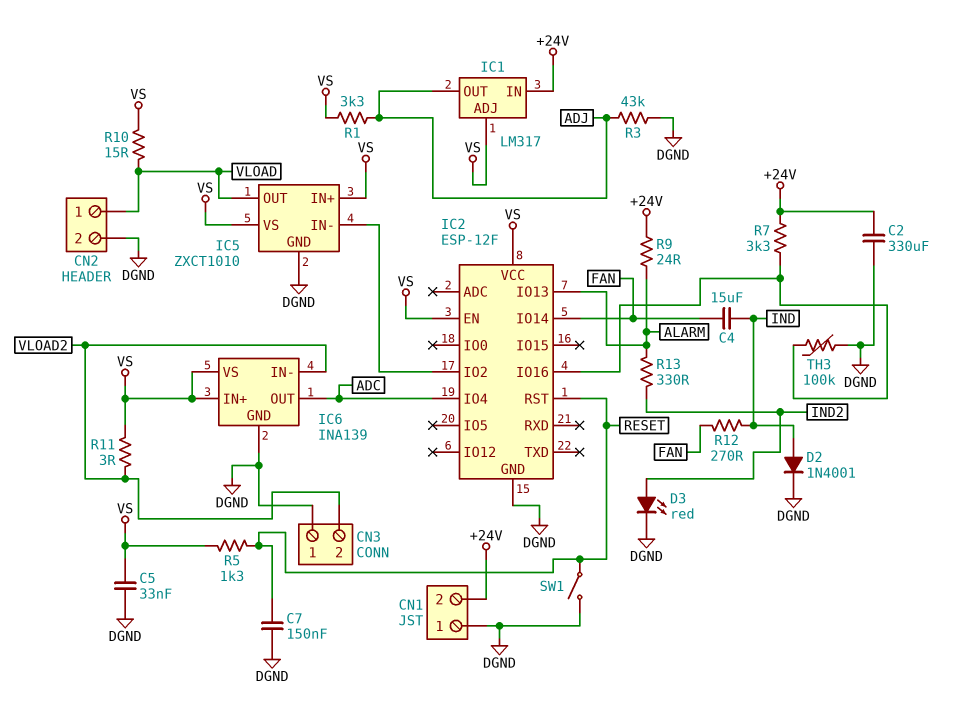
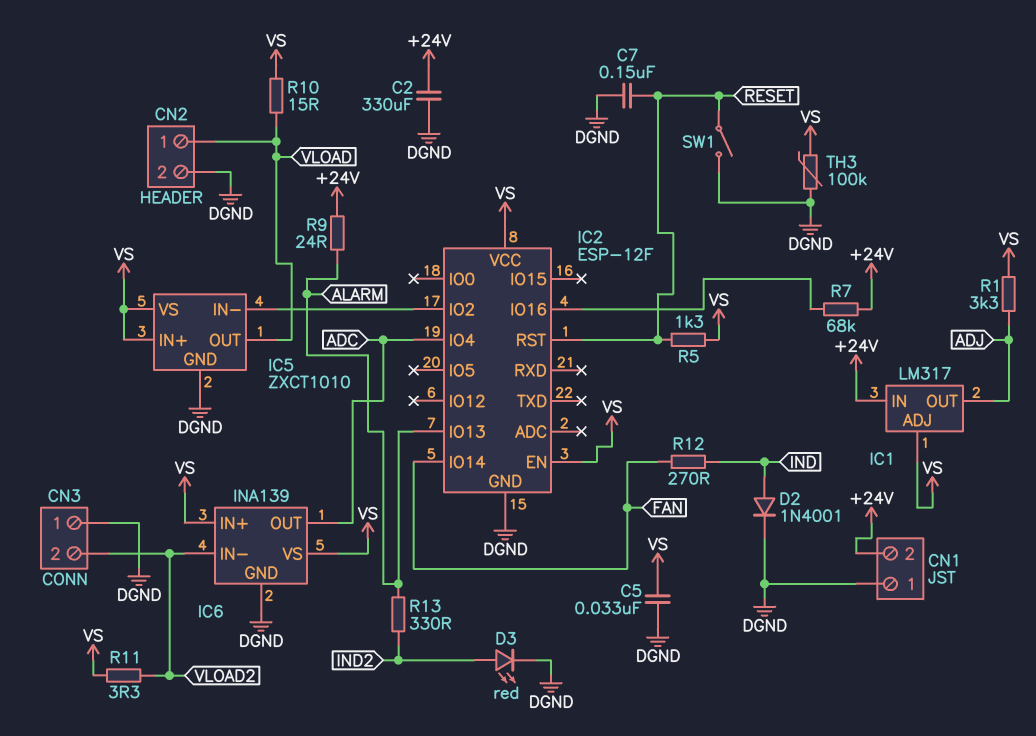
C4: 15uF (FAN, IND) -> none
R3: 43k (ADJ, DGND) -> none
R7: 3.3k (+24V, IC2/IO16) -> 68k (+24V, IC2/IO16)
R11: 3 (VLOAD2, VS) -> 3.3 (VLOAD2, VS)
TH3: 100k (DGND, IC2/IO16) -> 100k (DGND, VS)

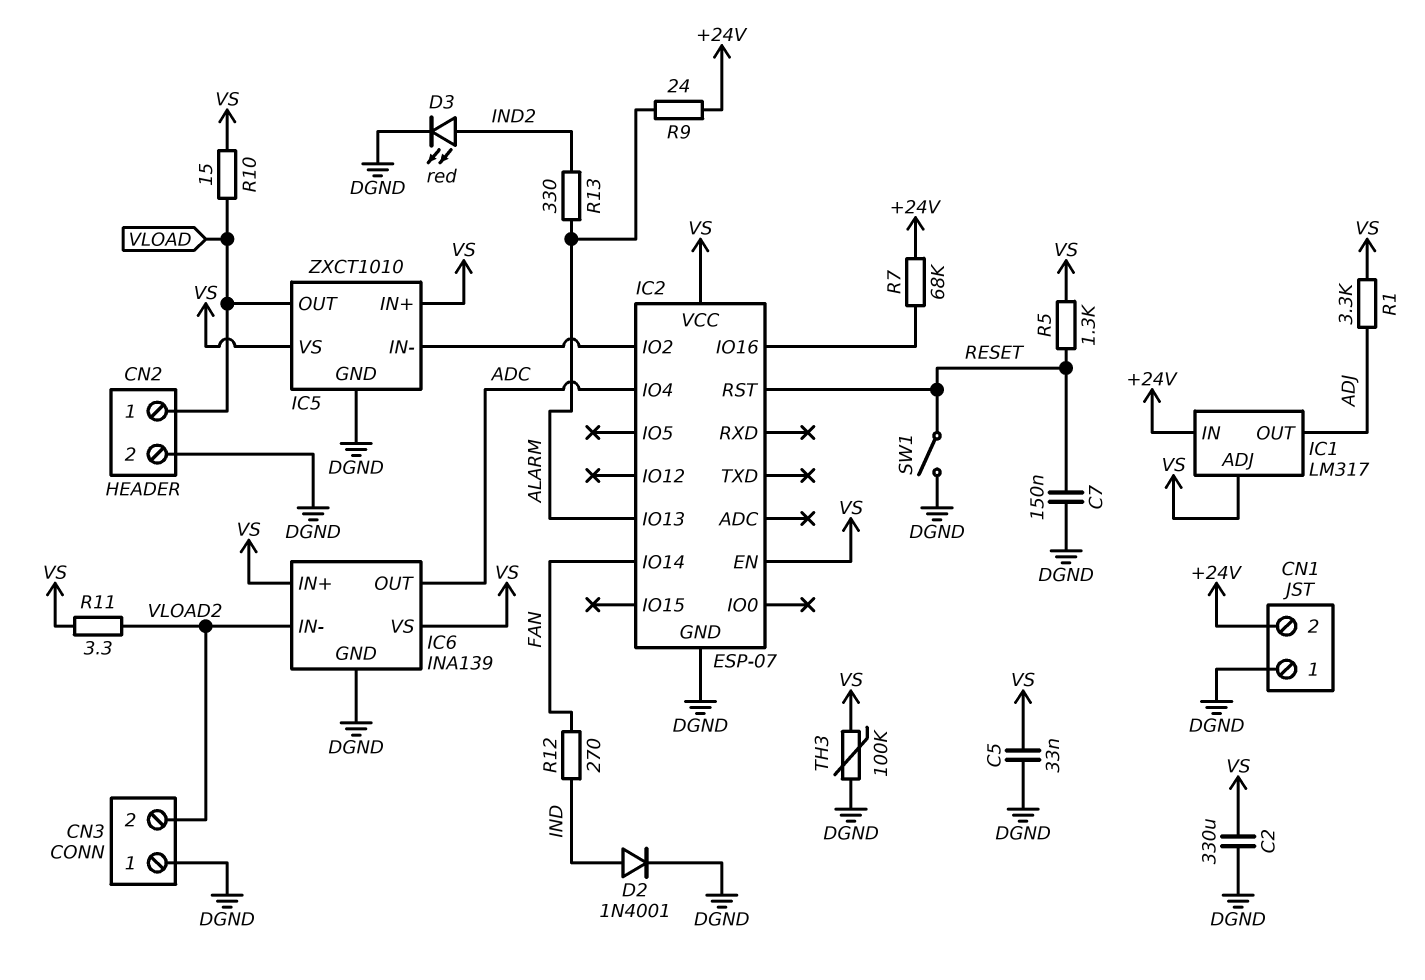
C2: 330uF (+24V, DGND) -> 330uF (DGND, VS)
IC2: ESP-12F -> ESP-07

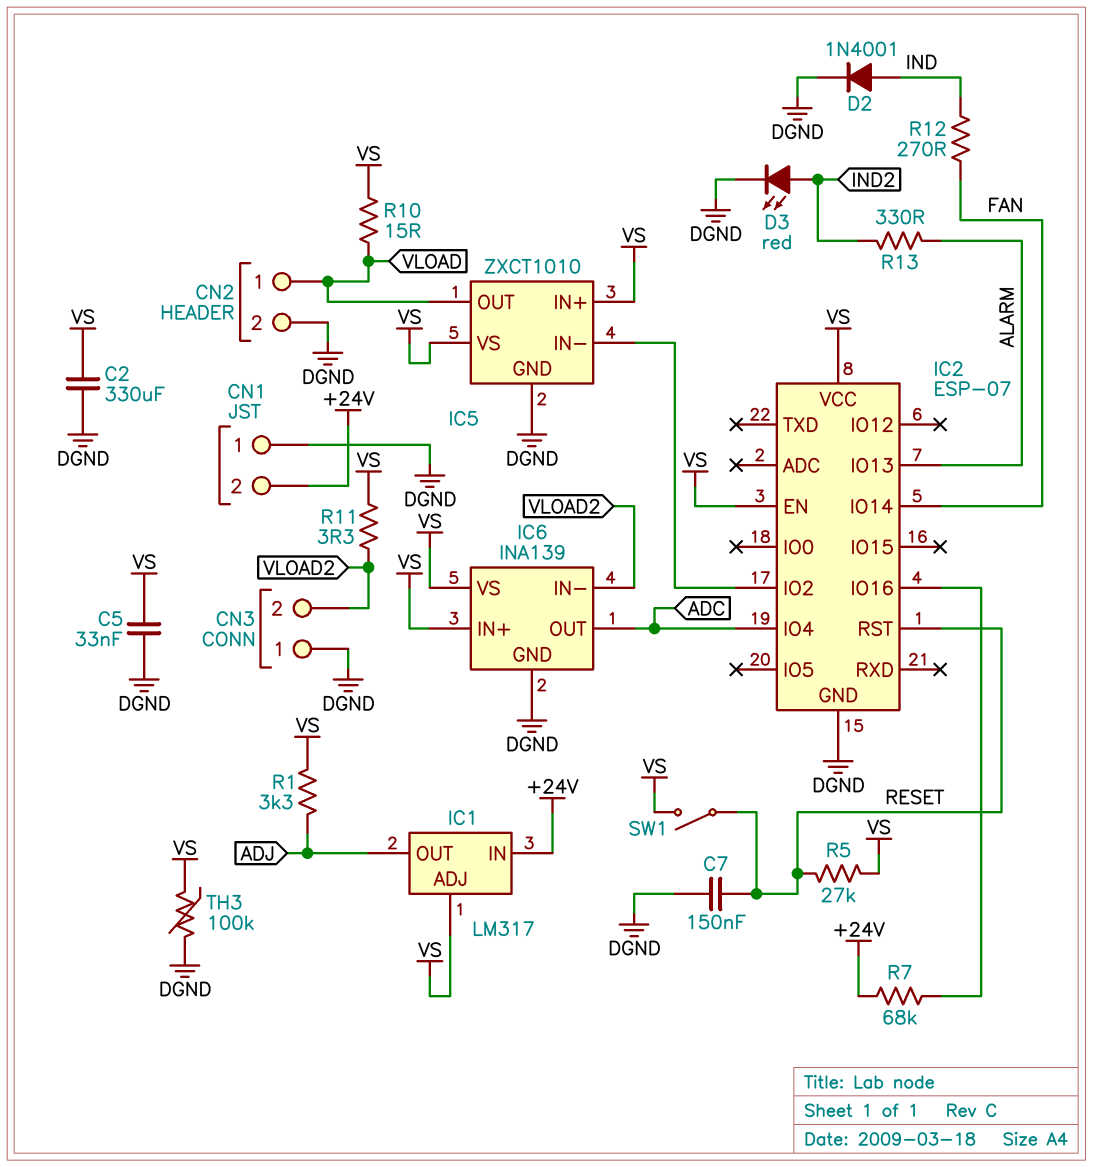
R5: 1.3k (RESET, VS) -> 27k (RESET, VS)
R9: 24 (+24V, ALARM) -> none
SW1: switch (DGND, RESET) -> switch (RESET, VS)

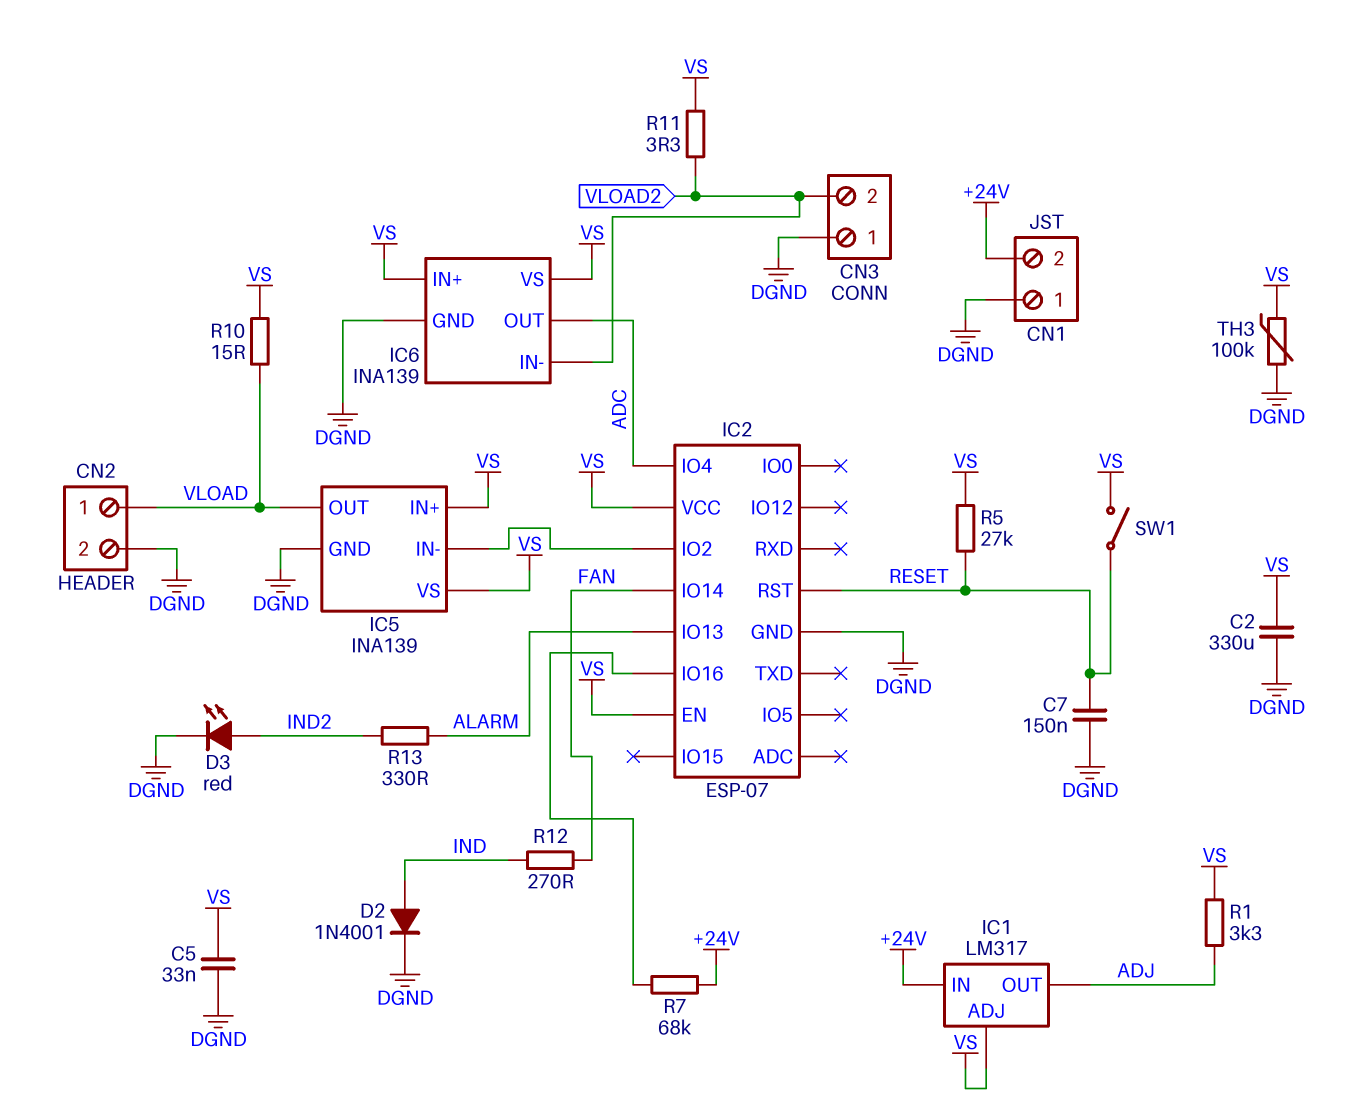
IC5: ZXCT1010 -> INA139

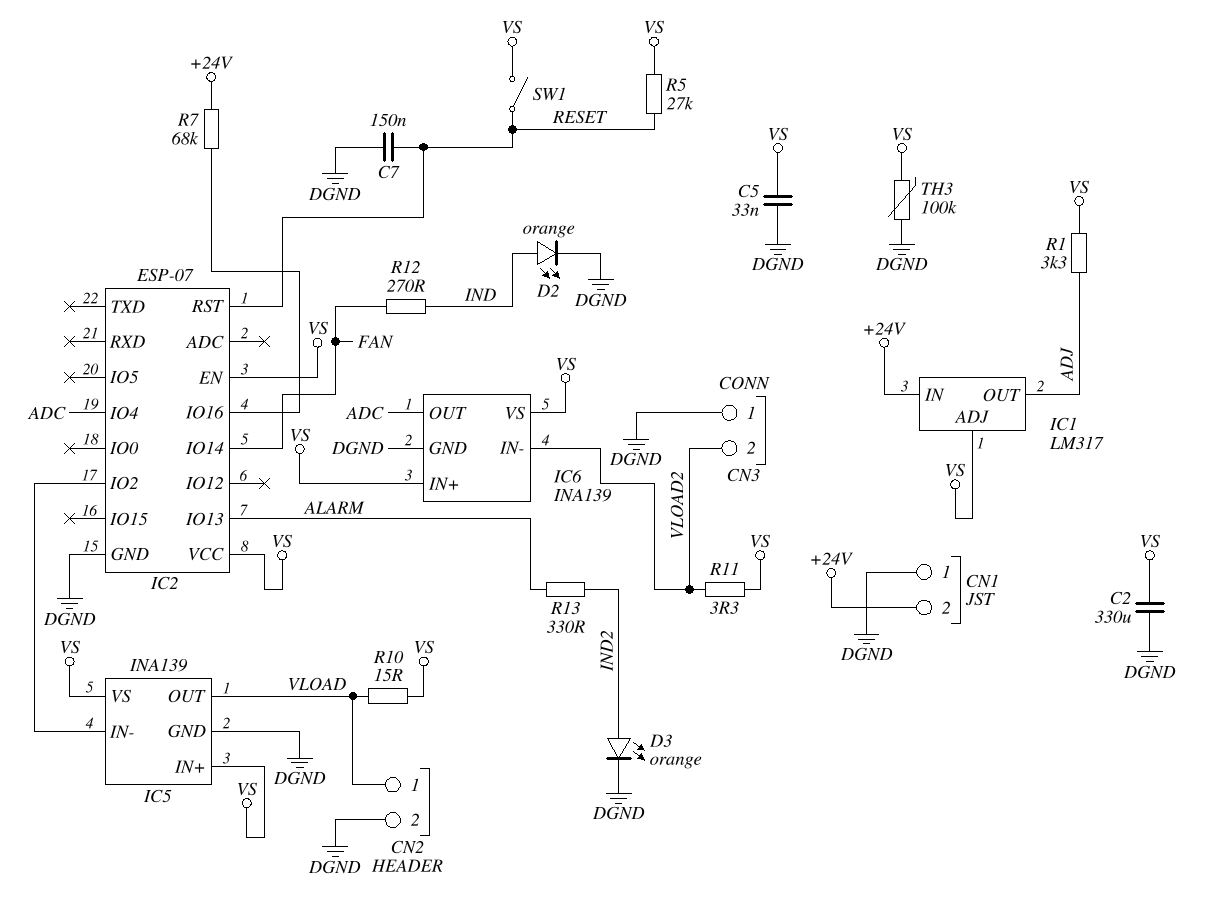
D2: diode 1N4001 (A IND, K DGND) -> LED orange (A IND, K DGND)
D3: LED red (A IND2, K DGND) -> LED orange (A IND2, K DGND)

